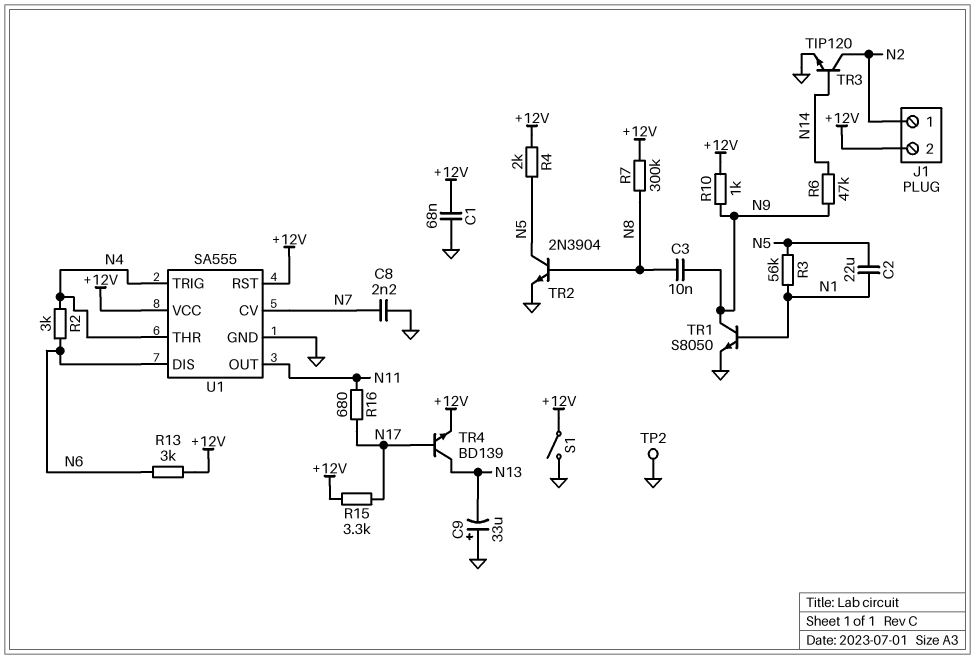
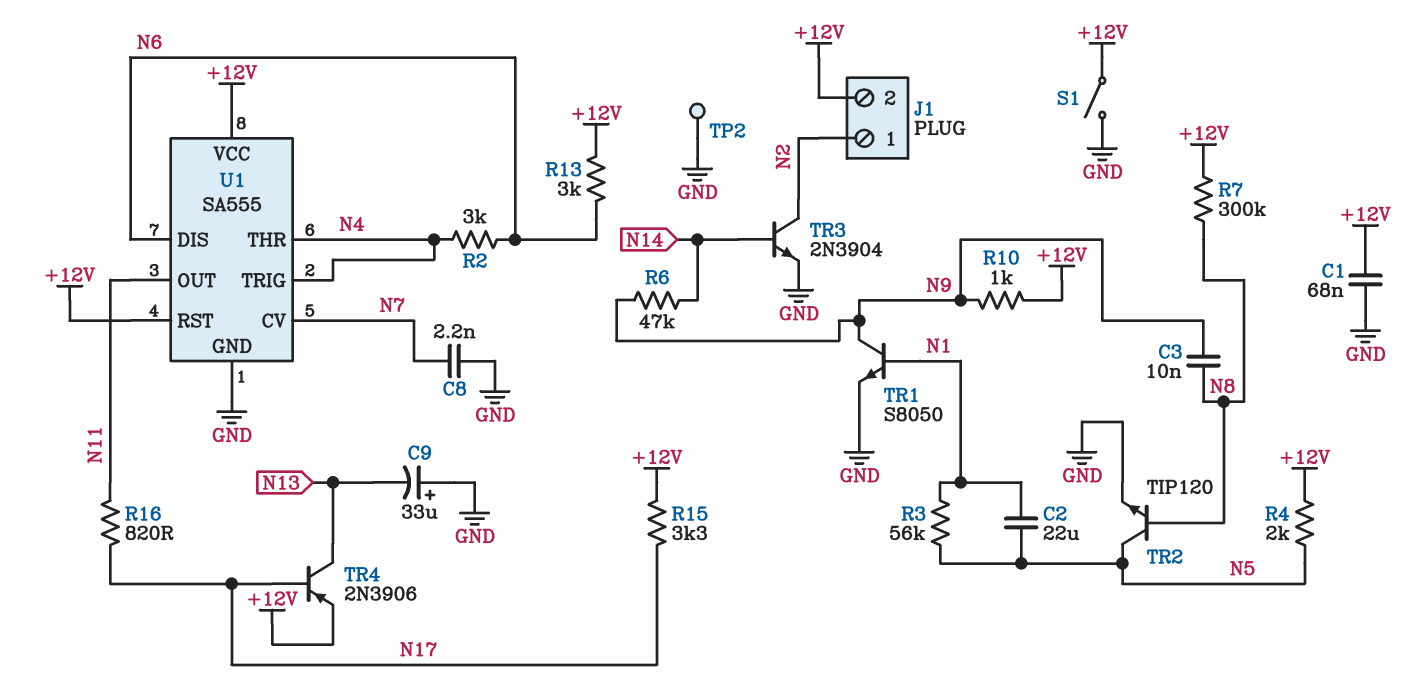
R16: 680 (N11, N17) -> 820 (N11, N17)
TR2: NPN 2N3904 (B N8, C N5, E GND) -> NPN TIP120 (B N8, C N5, E GND)
TR3: NPN TIP120 (B N14, C N2, E GND) -> NPN 2N3904 (B N14, C N2, E GND)
TR4: NPN BD139 (B N17, C N13, E +12V) -> PNP 2N3906 (B N17, C N13, E +12V)

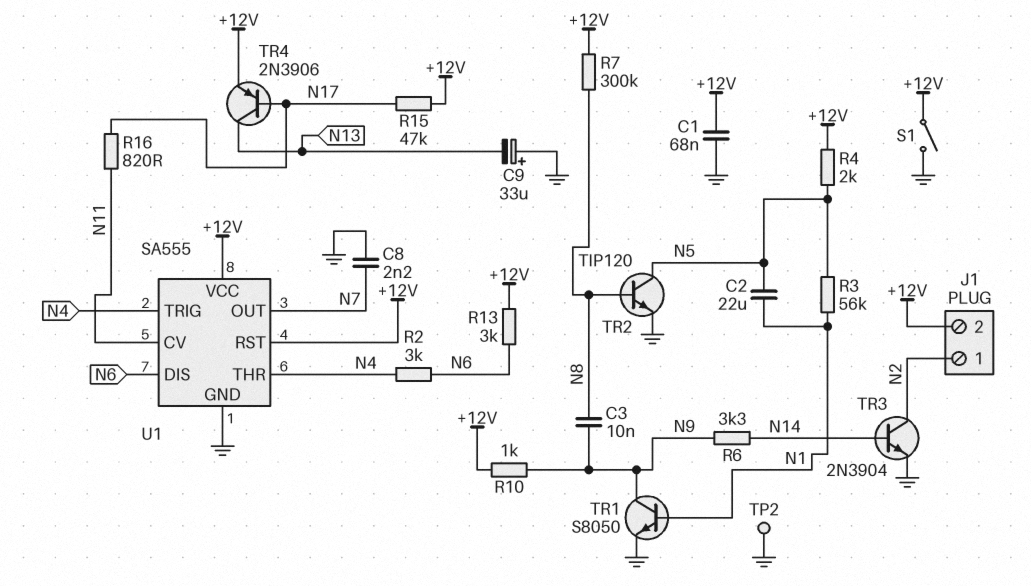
R6: 47k (N9, N14) -> 3.3k (N9, N14)
R15: 3.3k (+12V, N17) -> 47k (+12V, N17)
U1 pin CV: N7 -> N11
U1 pin OUT: N11 -> N7

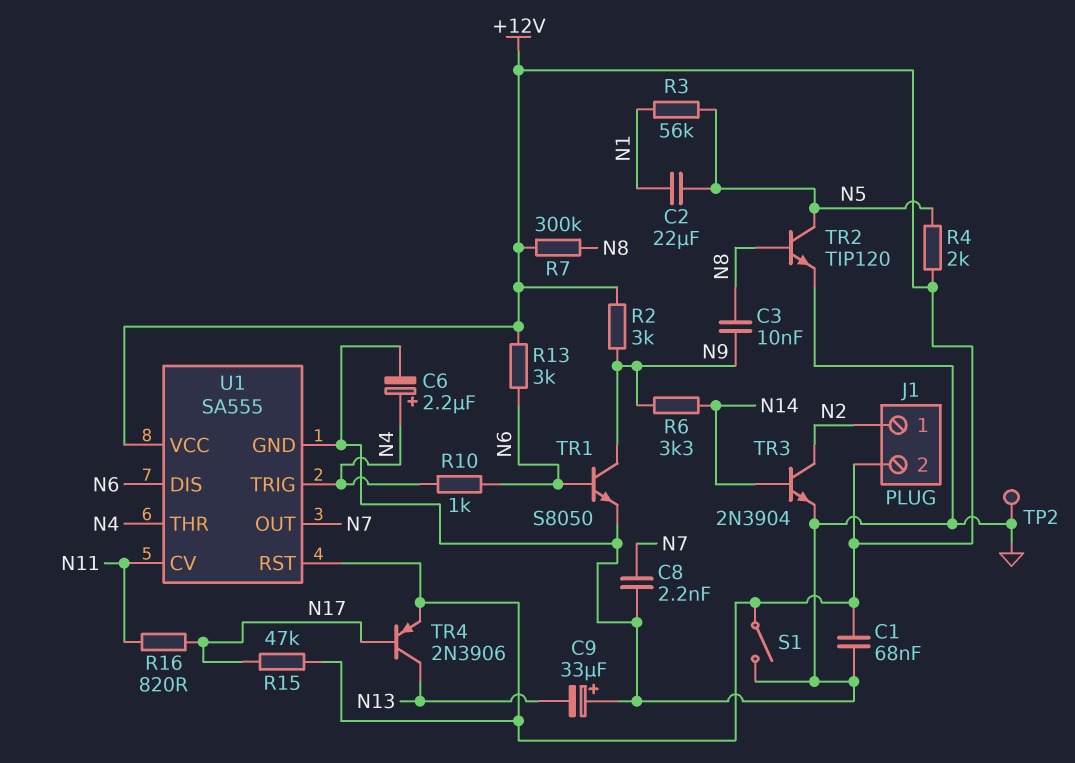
C6: none -> 2.2uF (plus N4, minus GND)
R2: 3k (N4, N6) -> 3k (+12V, N9)
R10: 1k (+12V, N9) -> 1k (N4, N6)
TR1: NPN S8050 (B N1, C N9, E GND) -> NPN S8050 (B N6, C N9, E GND)

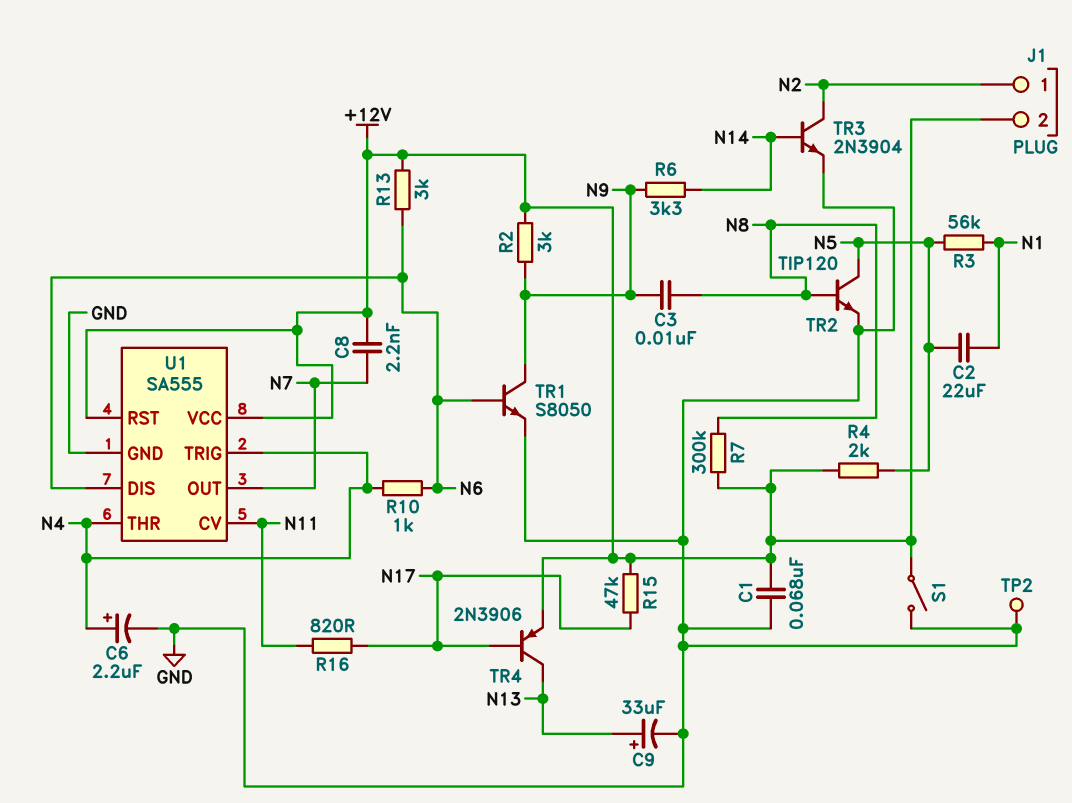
C8: 2.2nF (GND, N7) -> 2.2nF (+12V, N7)
C9: 33uF (plus GND, minus N13) -> 33uF (plus N13, minus GND)

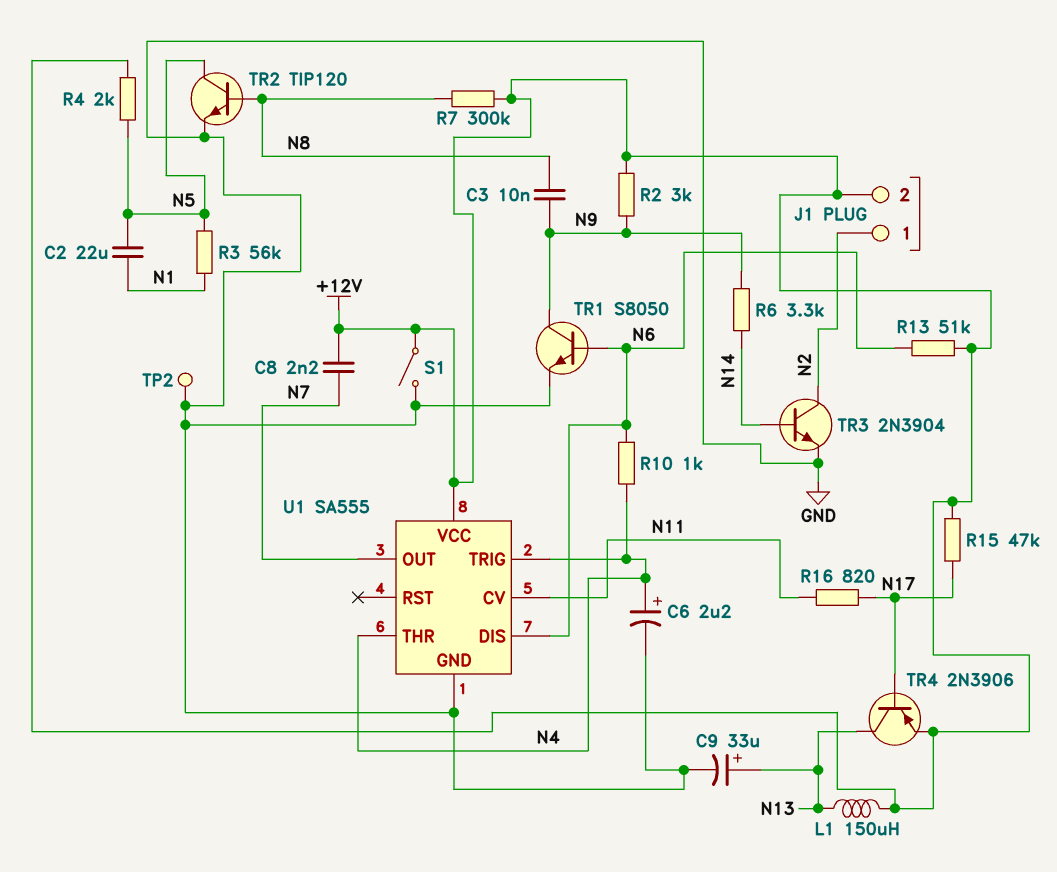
C1: 68nF (+12V, GND) -> none
L1: none -> 150uH (+12V, N13)
R13: 3k (+12V, N6) -> 51k (+12V, N6)
U1 pin RST: +12V -> none

